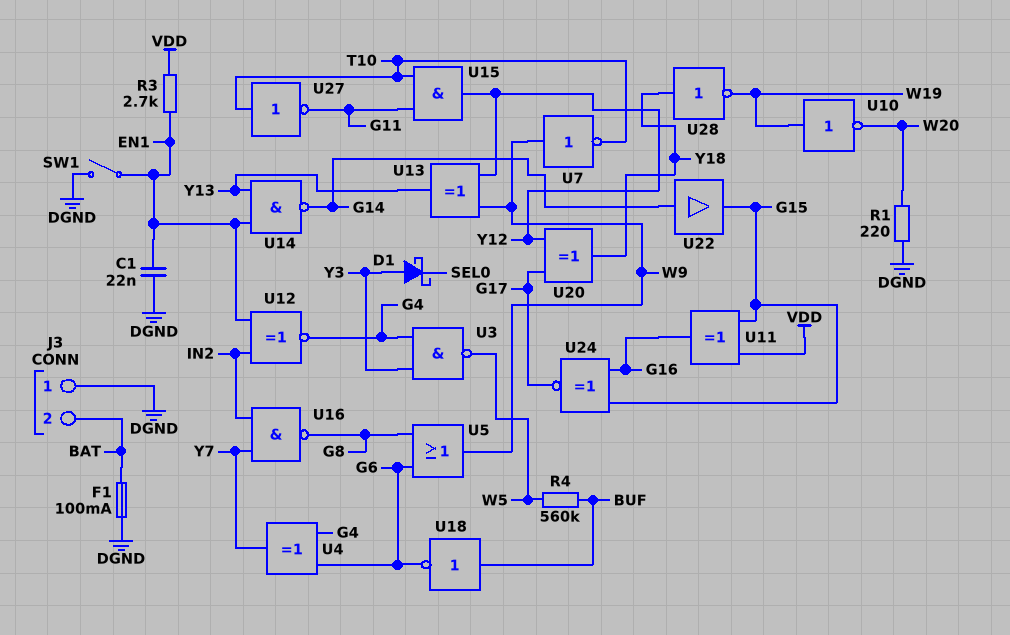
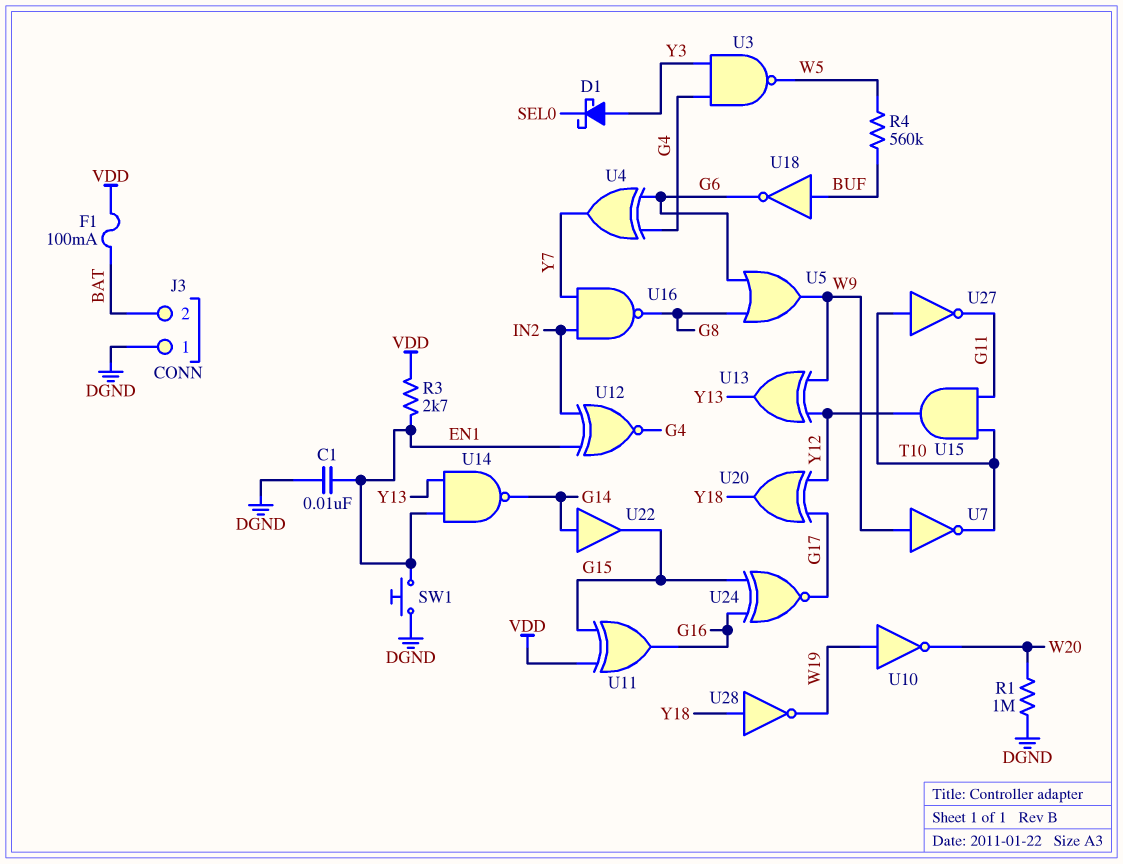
C1: 22nF (DGND, EN1) -> 10nF (DGND, EN1)
F1: 100mA (BAT, DGND) -> 100mA (BAT, VDD)
R1: 220 (DGND, W20) -> 1M (DGND, W20)
SW1: switch (DGND, EN1) -> button (DGND, EN1)

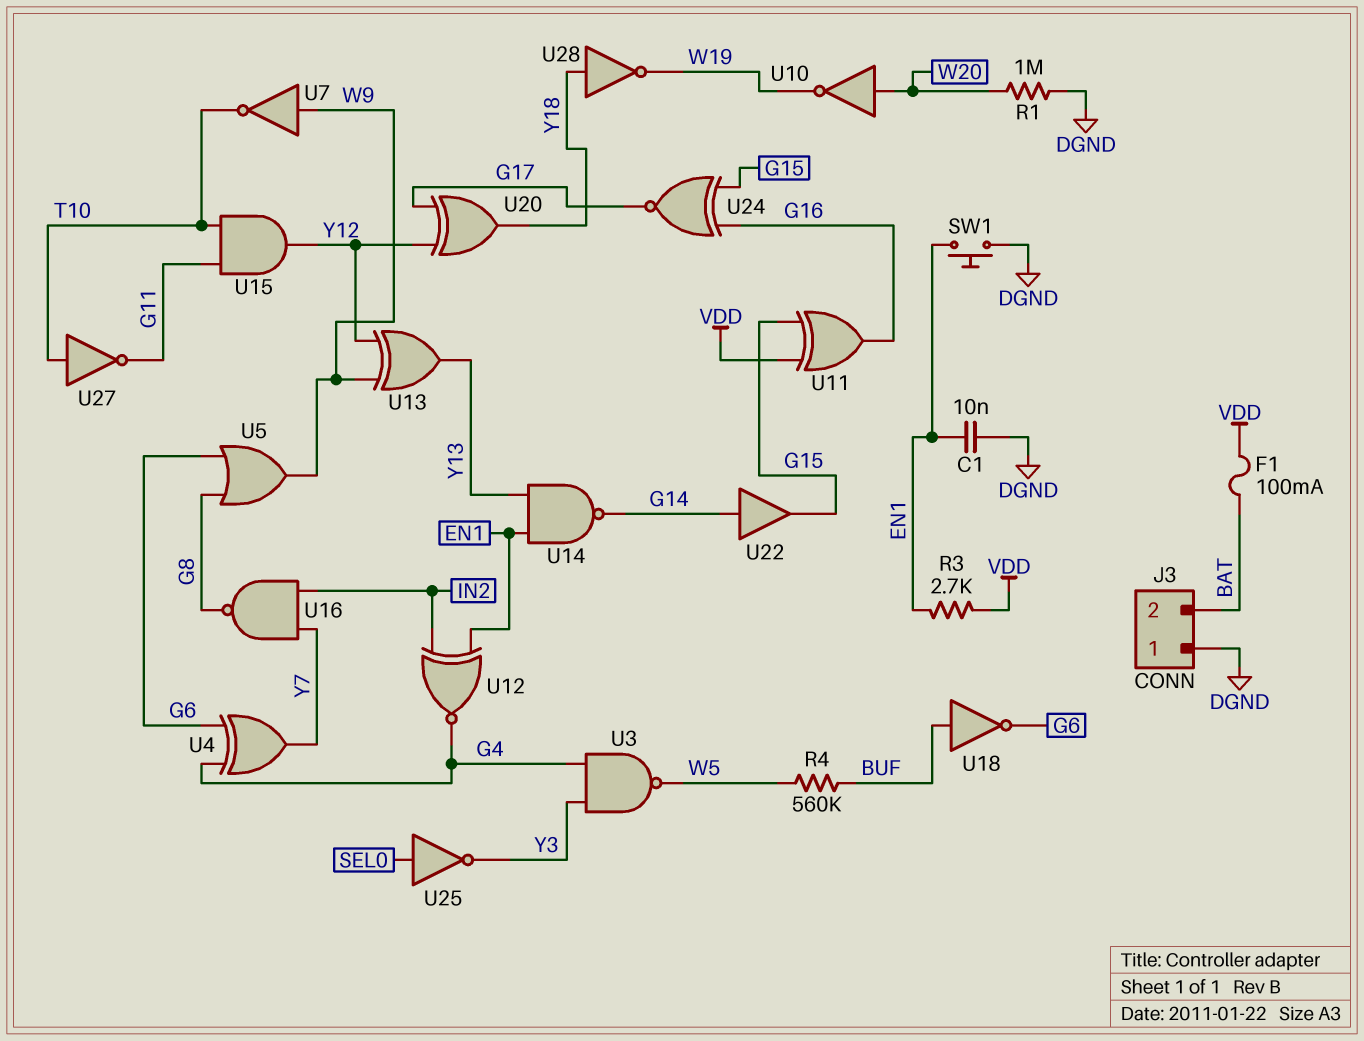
D1: schottky (A Y3, K SEL0) -> none
U10: NOT (in W19, out W20) -> NOT (in W20, out W19)
U25: none -> NOT (in SEL0, out Y3)

